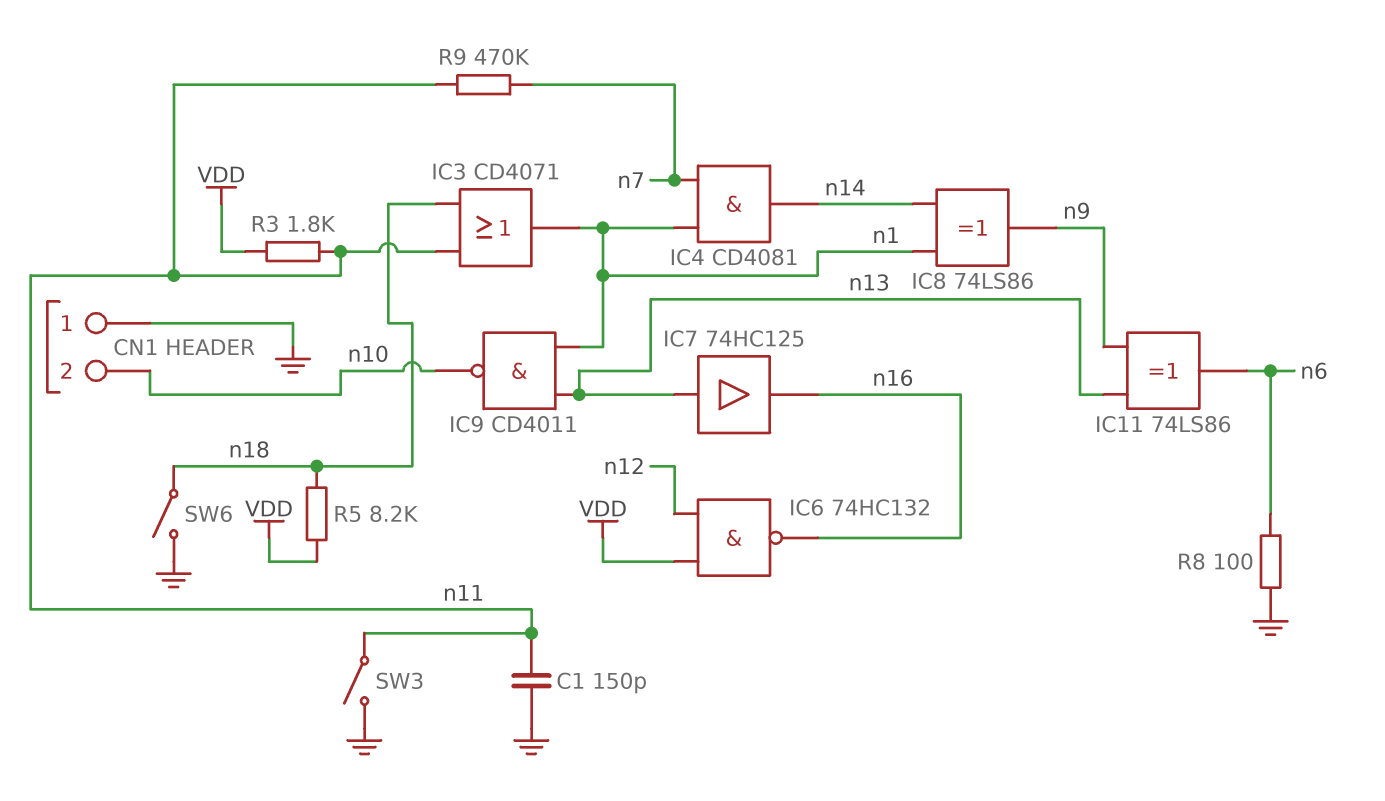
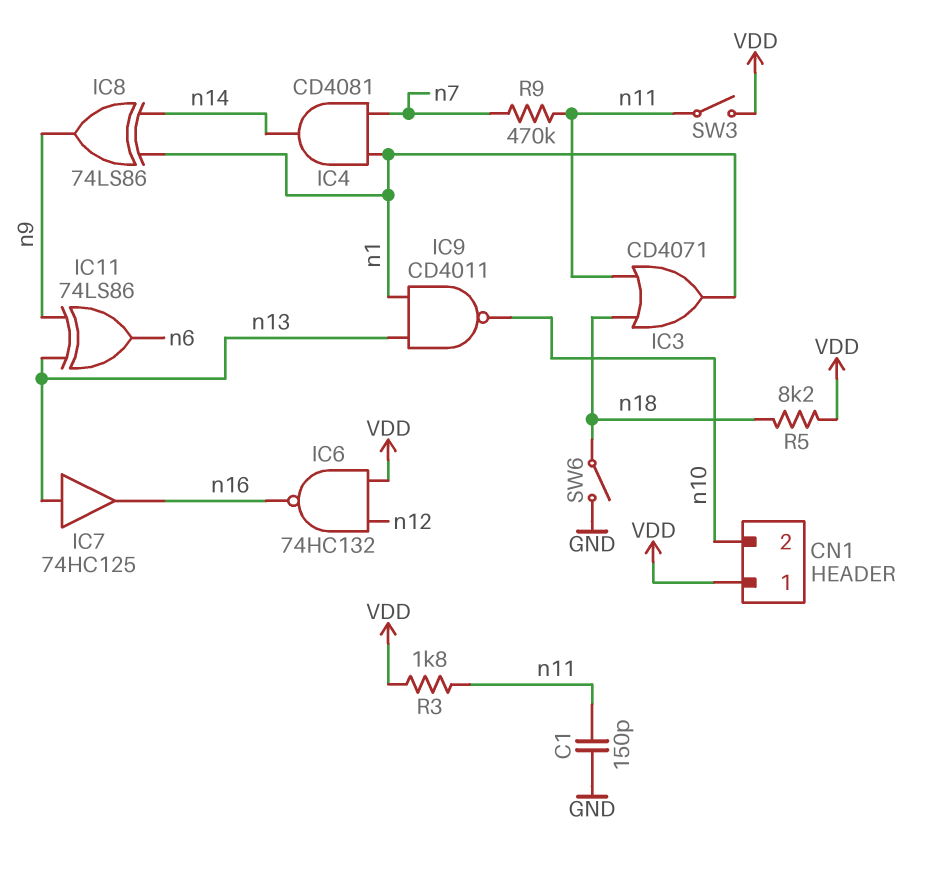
CN1 pin 1: GND -> VDD
R8: 100 (GND, n6) -> none
SW3: switch (GND, n11) -> switch (VDD, n11)

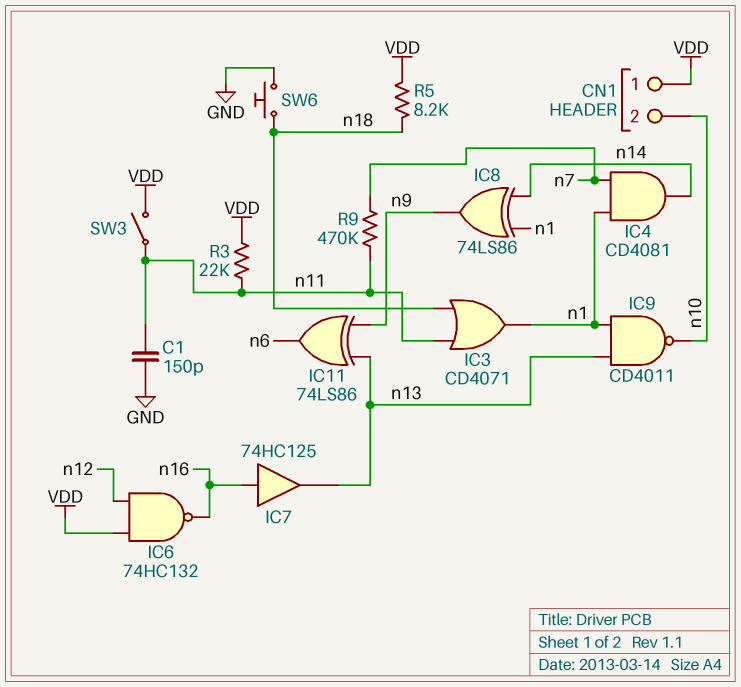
IC7: buffer 74HC125 (in n13, out n16) -> buffer 74HC125 (in n16, out n13)
R3: 1.8k (VDD, n11) -> 22k (VDD, n11)
SW6: switch (GND, n18) -> button (GND, n18)

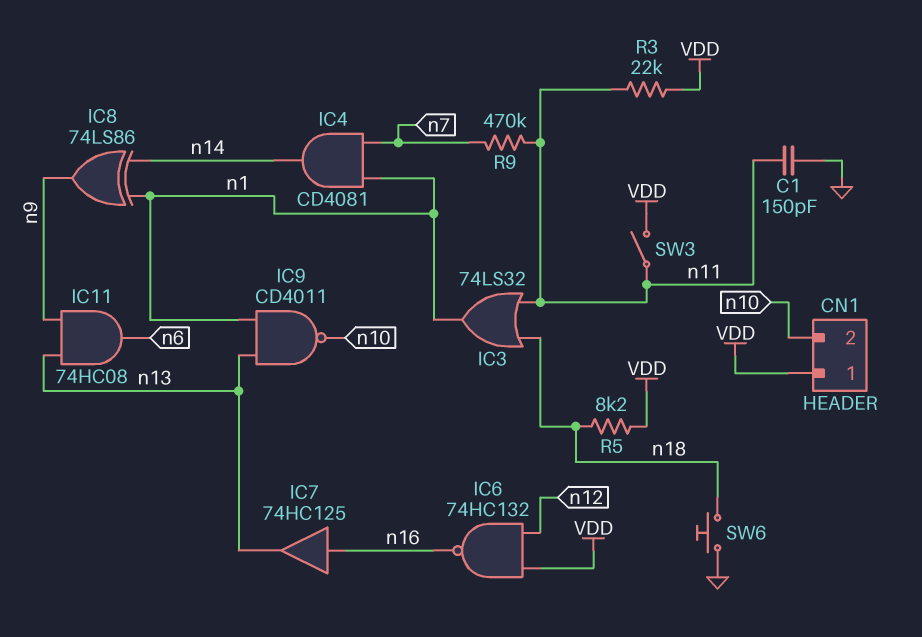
IC3: OR CD4071 (in n11, in n18, out n1) -> OR 74LS32 (in n11, in n18, out n1)
IC11: XOR 74LS86 (in n9, in n13, out n6) -> AND 74HC08 (in n9, in n13, out n6)

